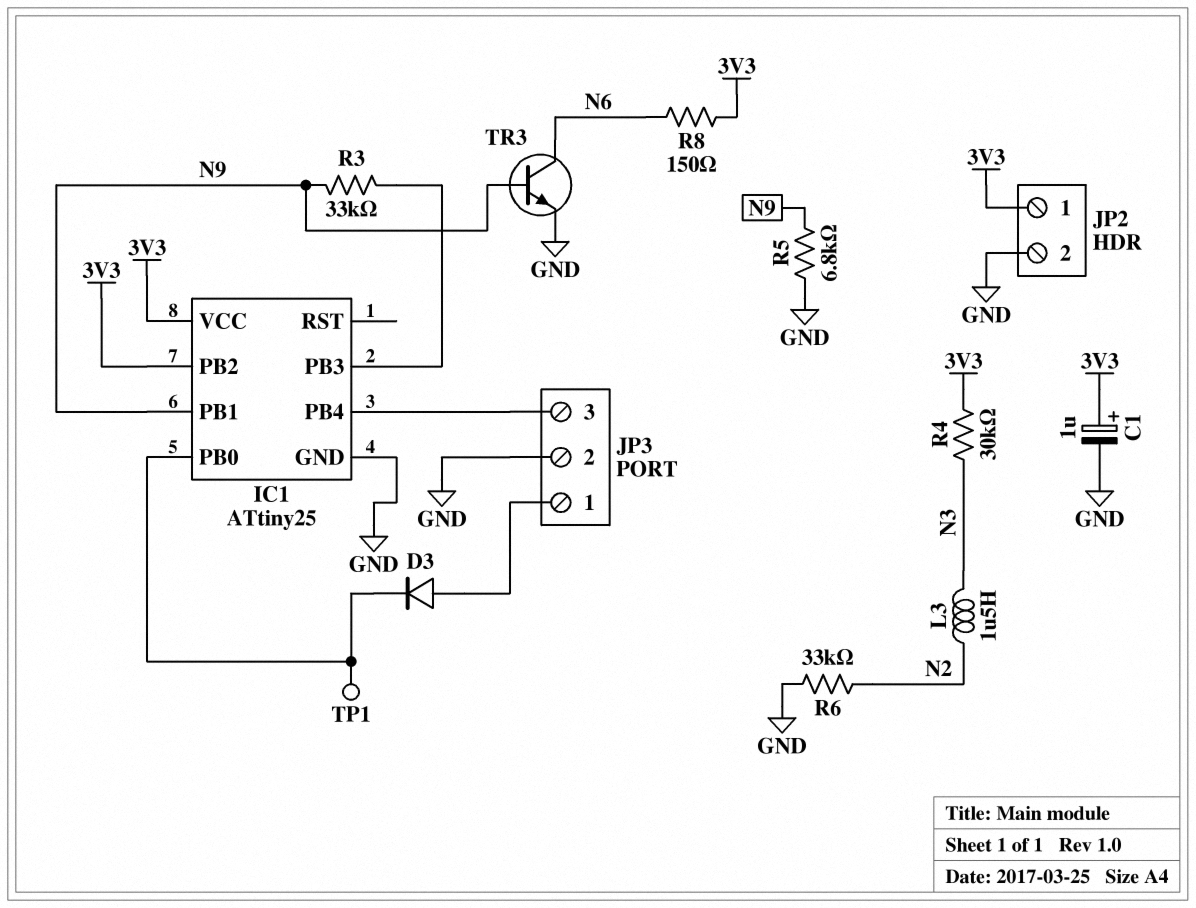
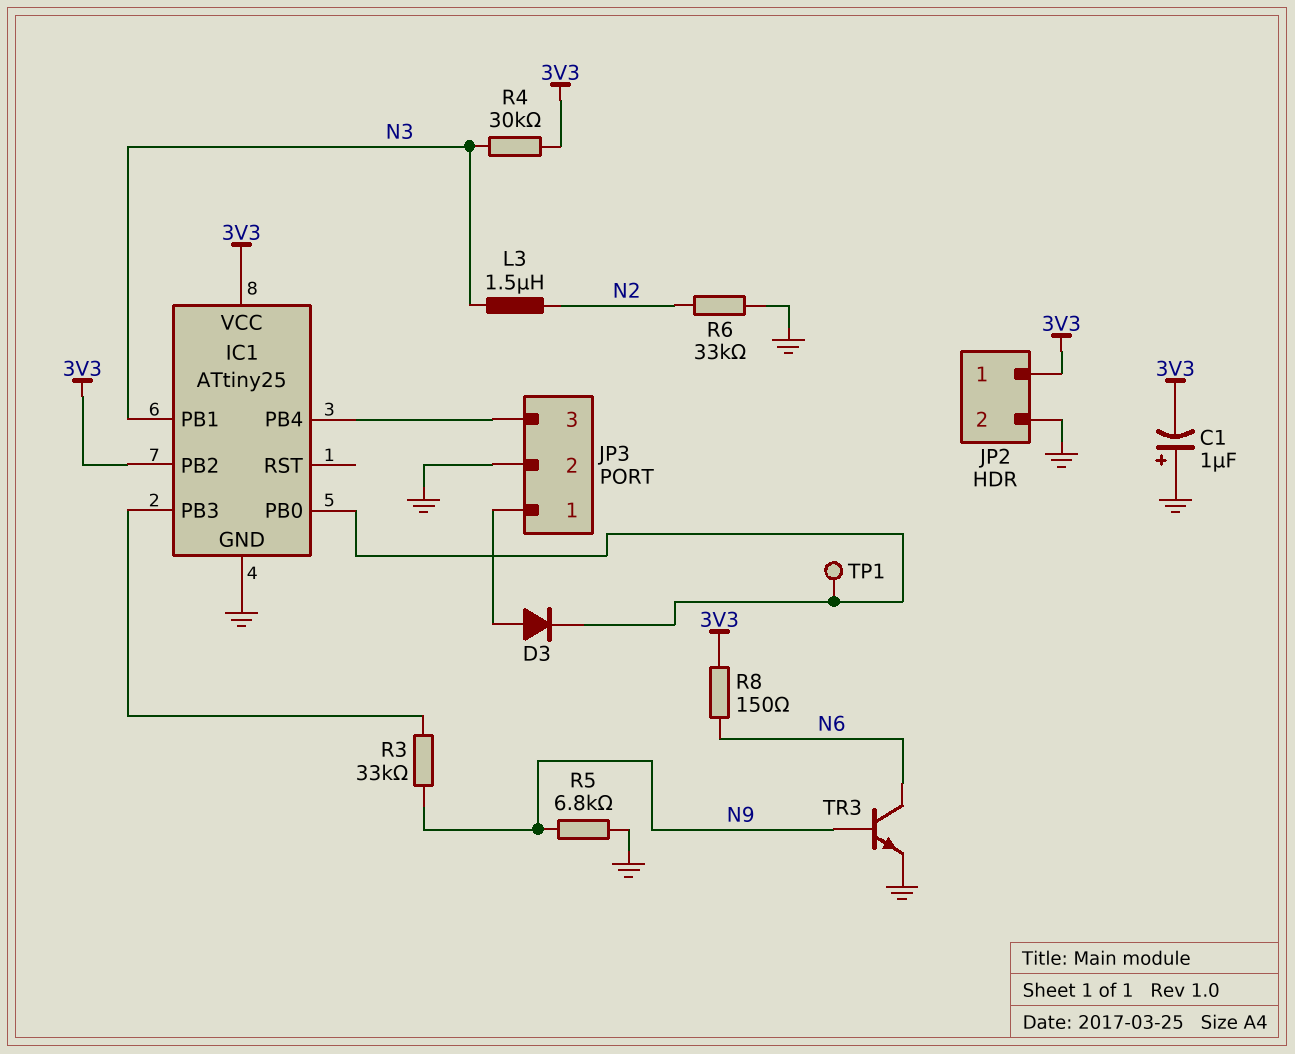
C1: 1uF (plus 3V3, minus GND) -> 1uF (plus GND, minus 3V3)
IC1 pin PB1: N9 -> N3

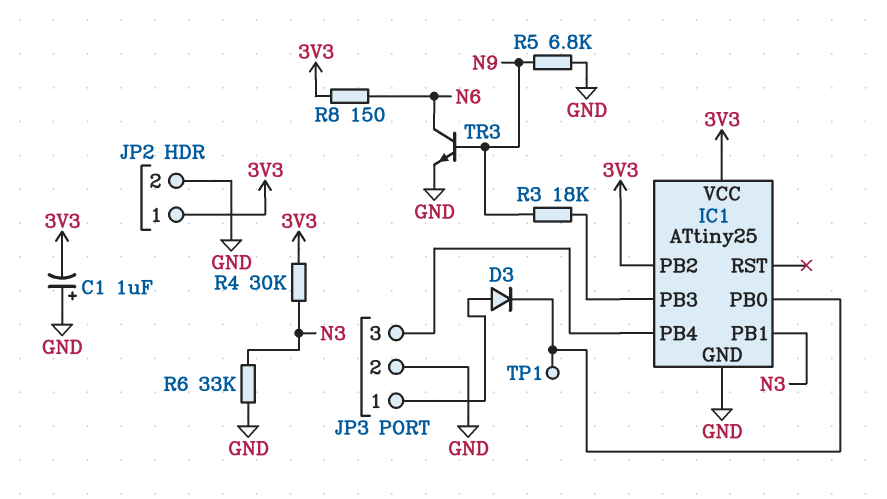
L3: 1.5uH (N2, N3) -> none
R3: 33k (IC1/PB3, N9) -> 18k (IC1/PB3, N9)
R6: 33k (GND, N2) -> 33k (GND, N3)

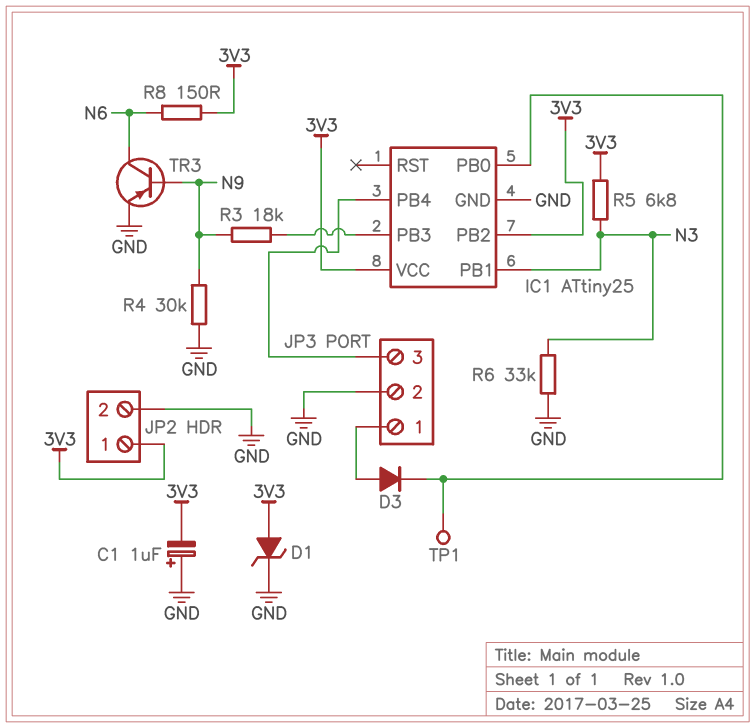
D1: none -> zener (A 3V3, K GND)
R4: 30k (3V3, N3) -> 30k (GND, N9)
R5: 6.8k (GND, N9) -> 6.8k (3V3, N3)
TR3: NPN (B N9, C N6, E GND) -> PNP (B N9, C N6, E GND)

